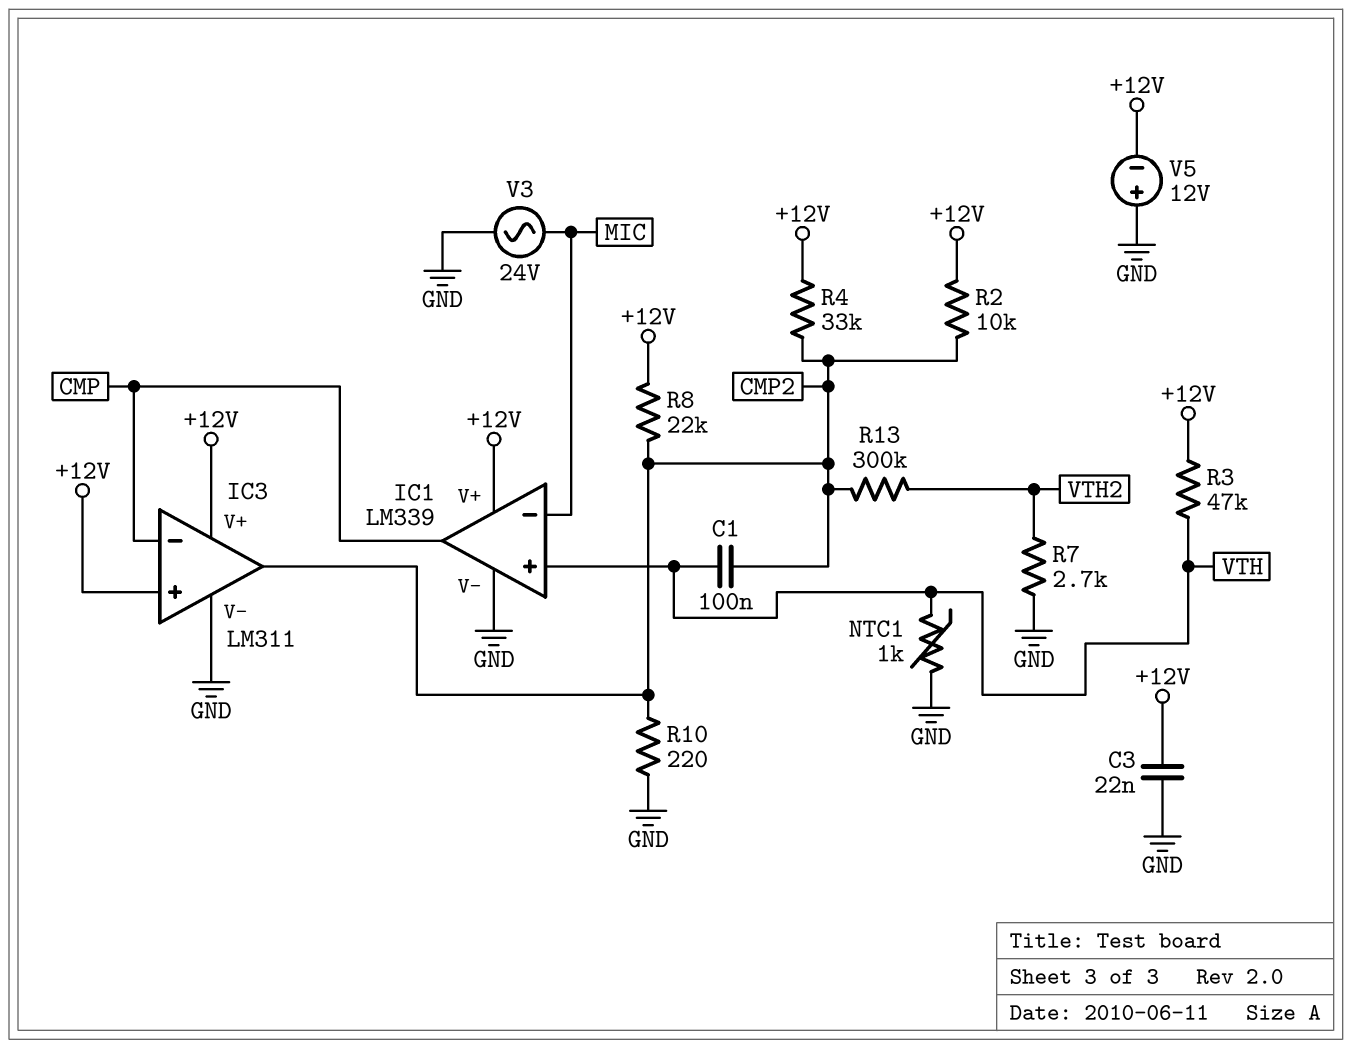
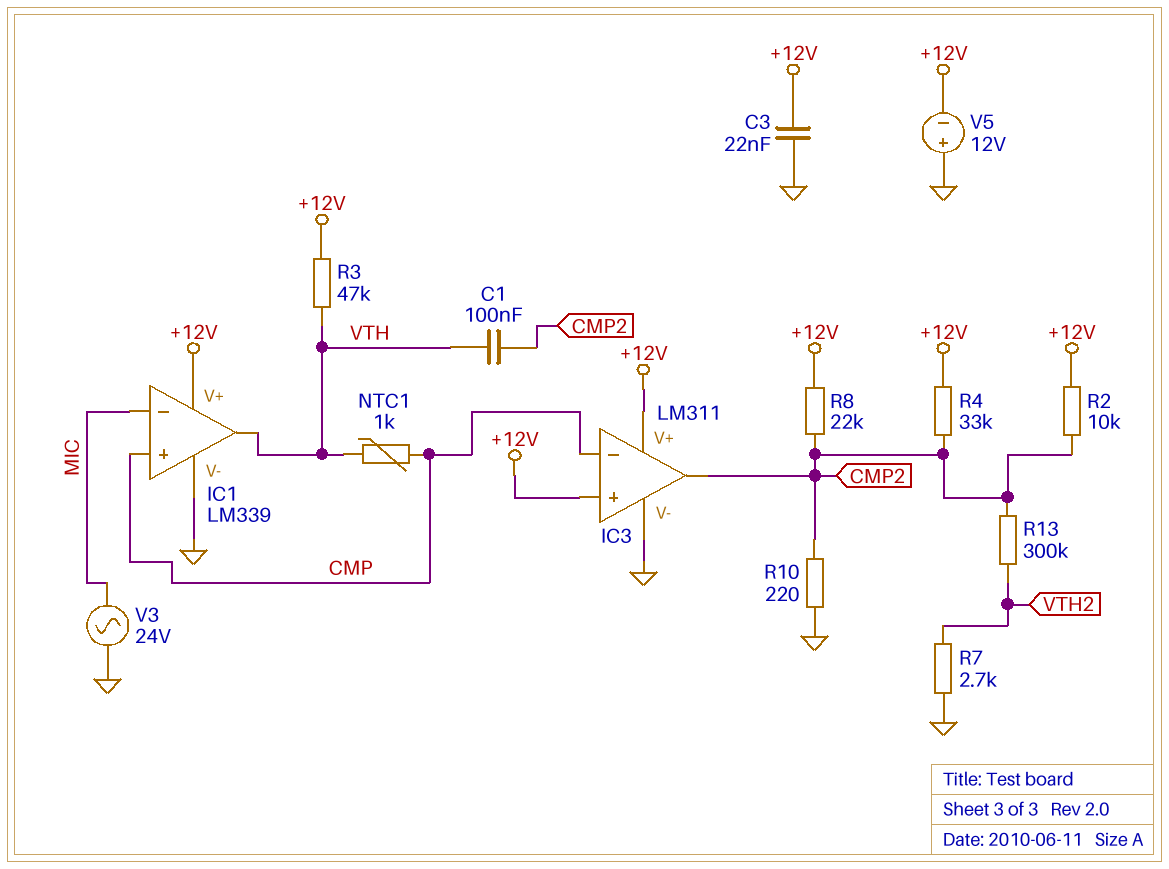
IC1 pin in+: VTH -> CMP
IC1 pin out: CMP -> VTH
NTC1: 1k (GND, VTH) -> 1k (CMP, VTH)

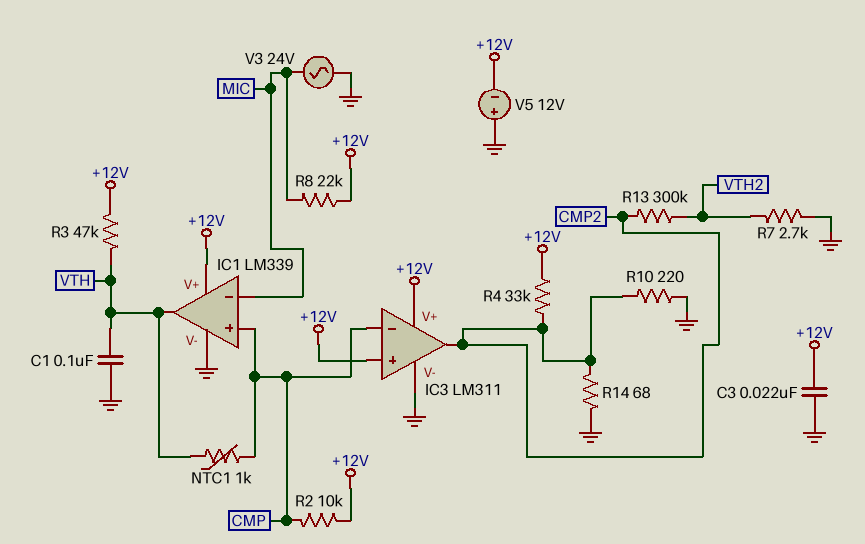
C1: 100nF (CMP2, VTH) -> 100nF (GND, VTH)
R2: 10k (+12V, CMP2) -> 10k (+12V, CMP)
R8: 22k (+12V, CMP2) -> 22k (+12V, MIC)
R14: none -> 68 (CMP2, GND)

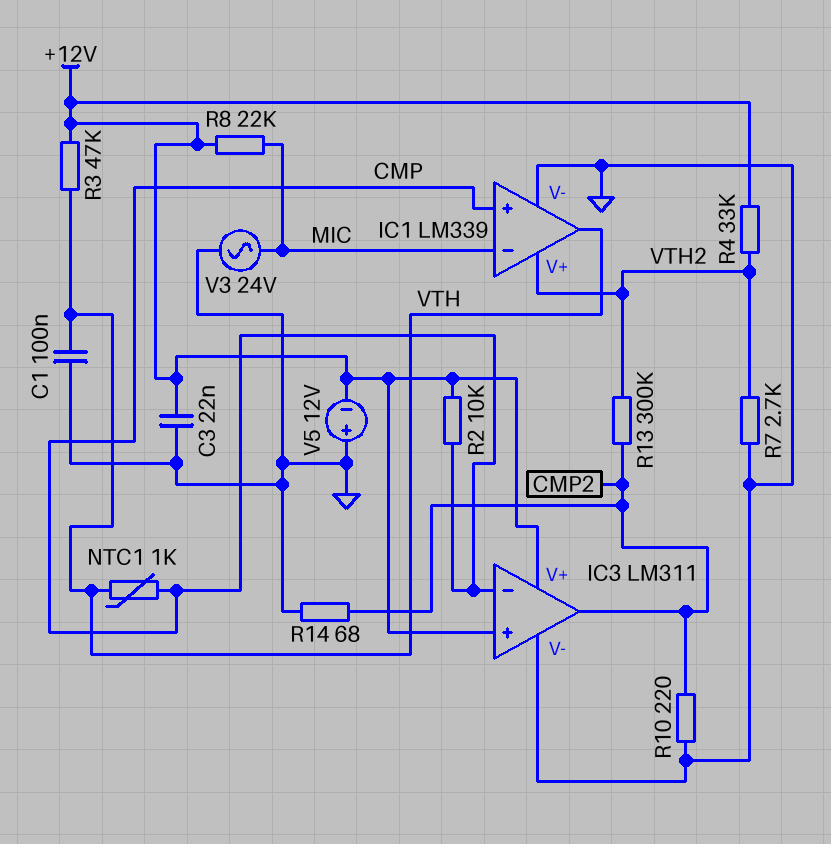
IC1 pin V+: +12V -> VTH2
R4: 33k (+12V, CMP2) -> 33k (+12V, VTH2)

